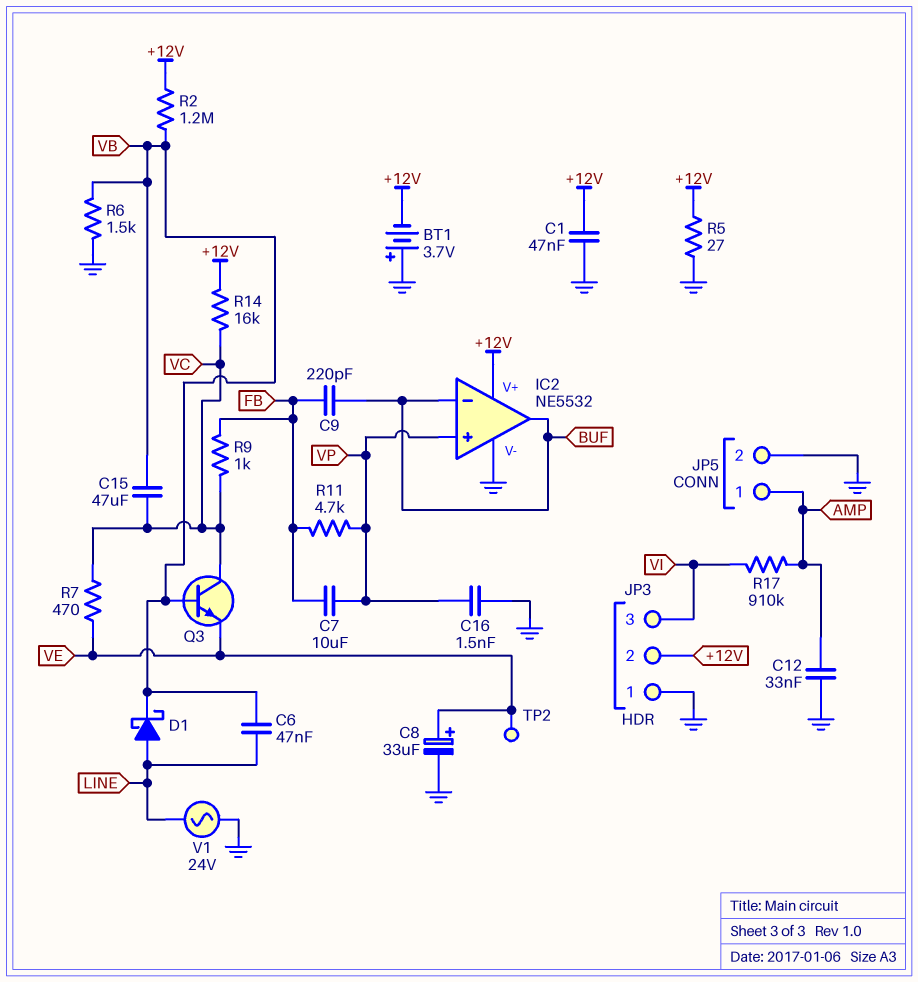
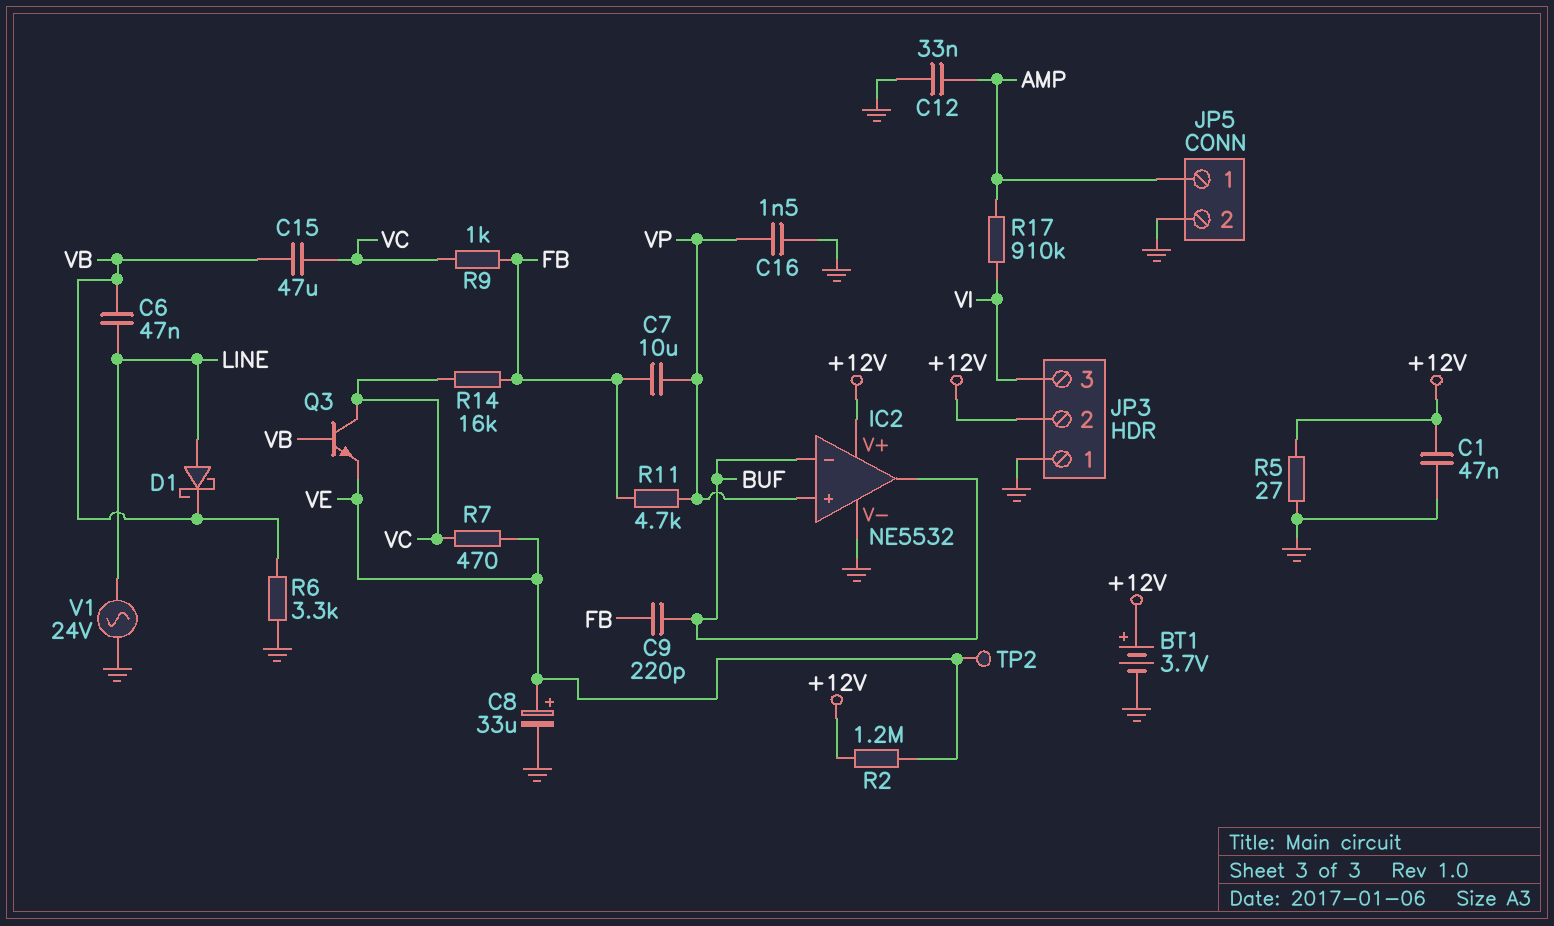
BT1: 3.7V (plus GND, minus +12V) -> 3.7V (plus +12V, minus GND)
R2: 1.2M (+12V, VB) -> 1.2M (+12V, VE)
R6: 1.5k (GND, VB) -> 3.3k (GND, VB)
R14: 16k (+12V, VC) -> 16k (FB, VC)

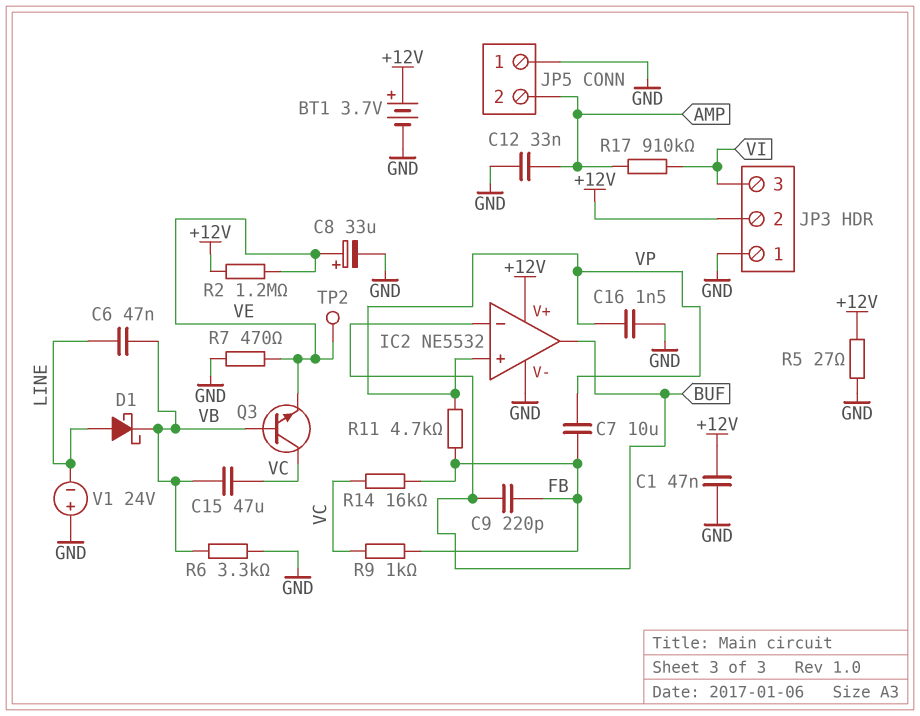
JP5 pin 1: AMP -> GND
JP5 pin 2: GND -> AMP
R7: 470 (VC, VE) -> 470 (GND, VE)
V1: AC 24V (GND, LINE) -> 24V (plus GND, minus LINE)

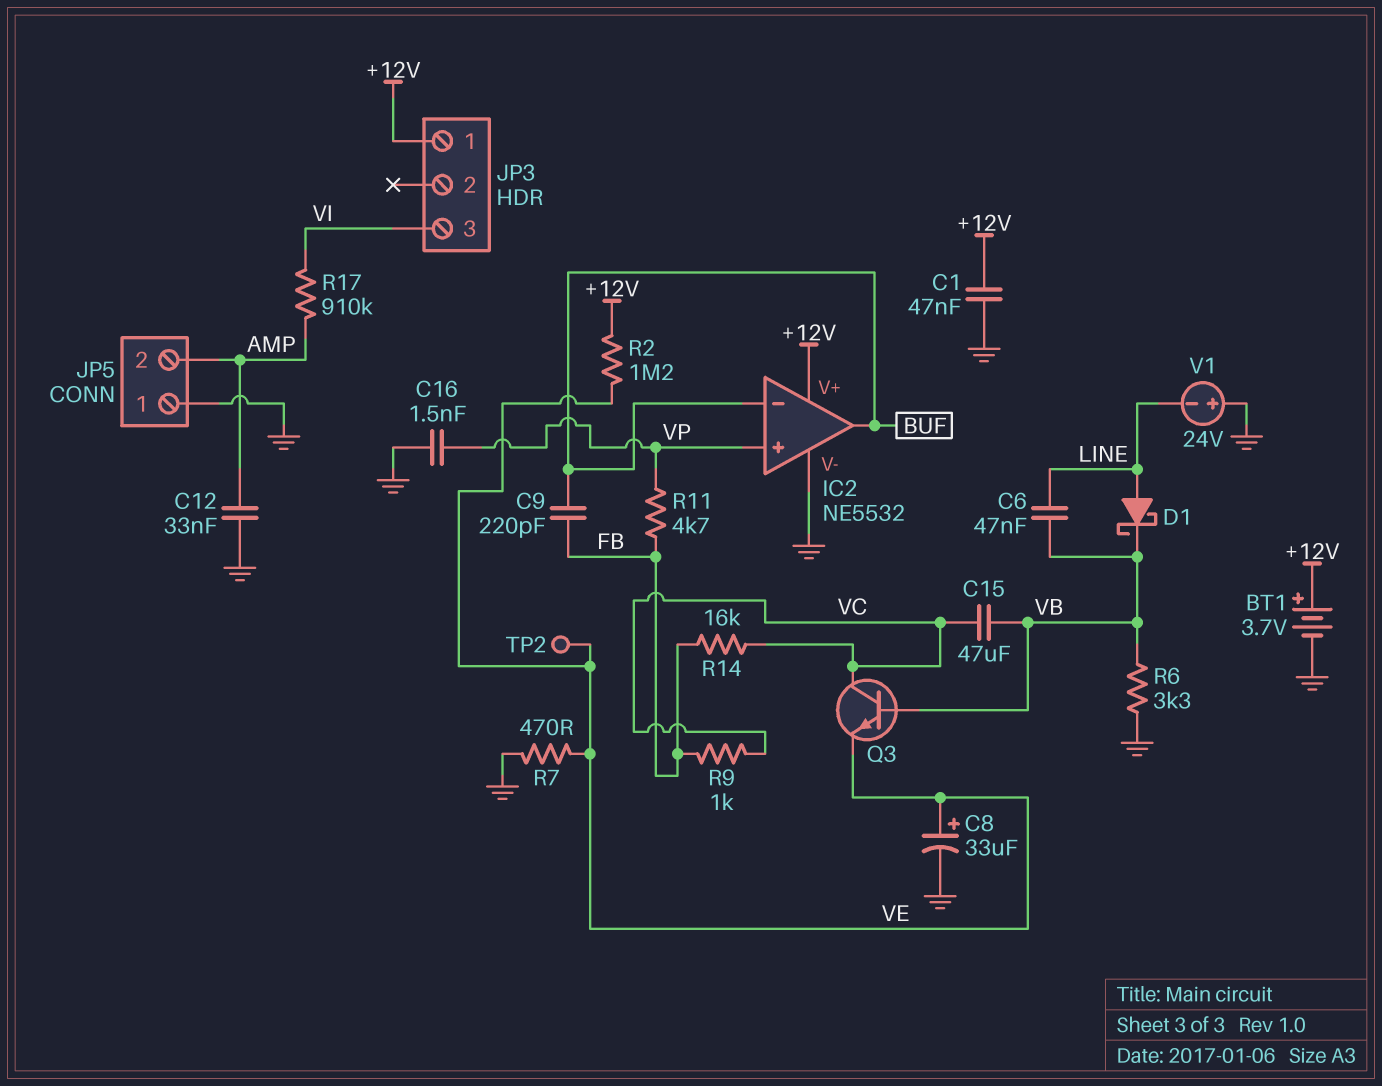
C7: 10uF (FB, VP) -> none
JP3 pin 1: GND -> +12V
JP3 pin 2: +12V -> none
R5: 27 (+12V, GND) -> none

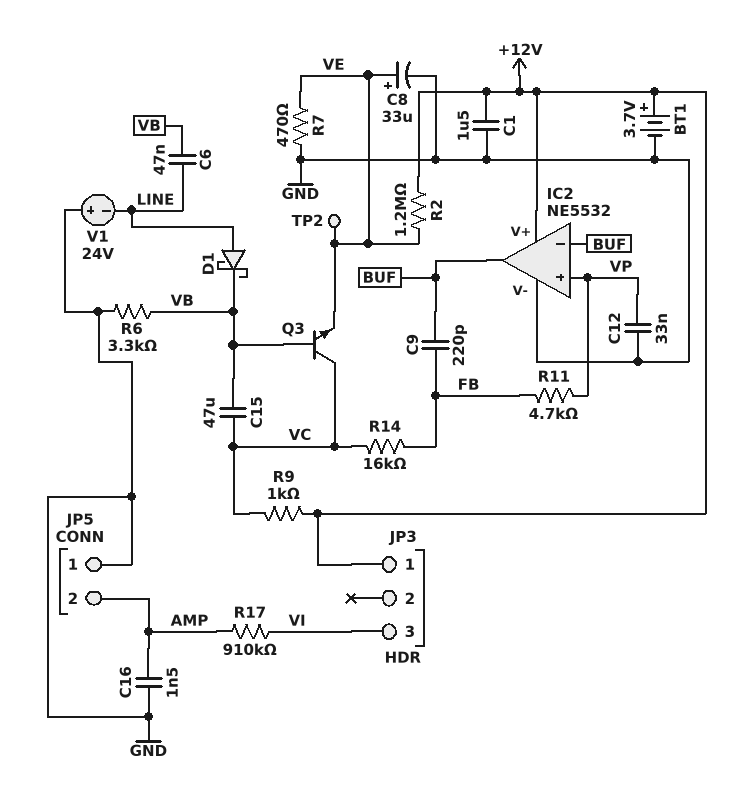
C1: 47nF (+12V, GND) -> 1.5uF (+12V, GND)
C12: 33nF (AMP, GND) -> 33nF (GND, VP)
C16: 1.5nF (GND, VP) -> 1.5nF (AMP, GND)
R9: 1k (FB, VC) -> 1k (+12V, VC)

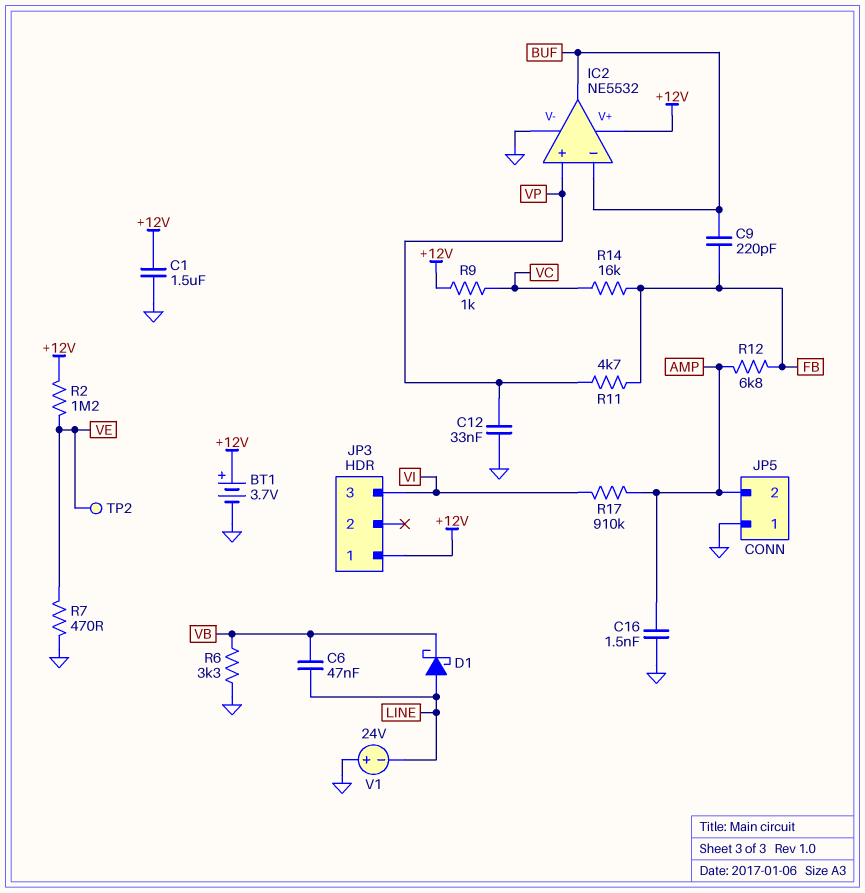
C8: 33uF (plus VE, minus GND) -> none
C15: 47uF (VB, VC) -> none
Q3: NPN (B VB, C VC, E VE) -> none
R12: none -> 6.8k (AMP, FB)

